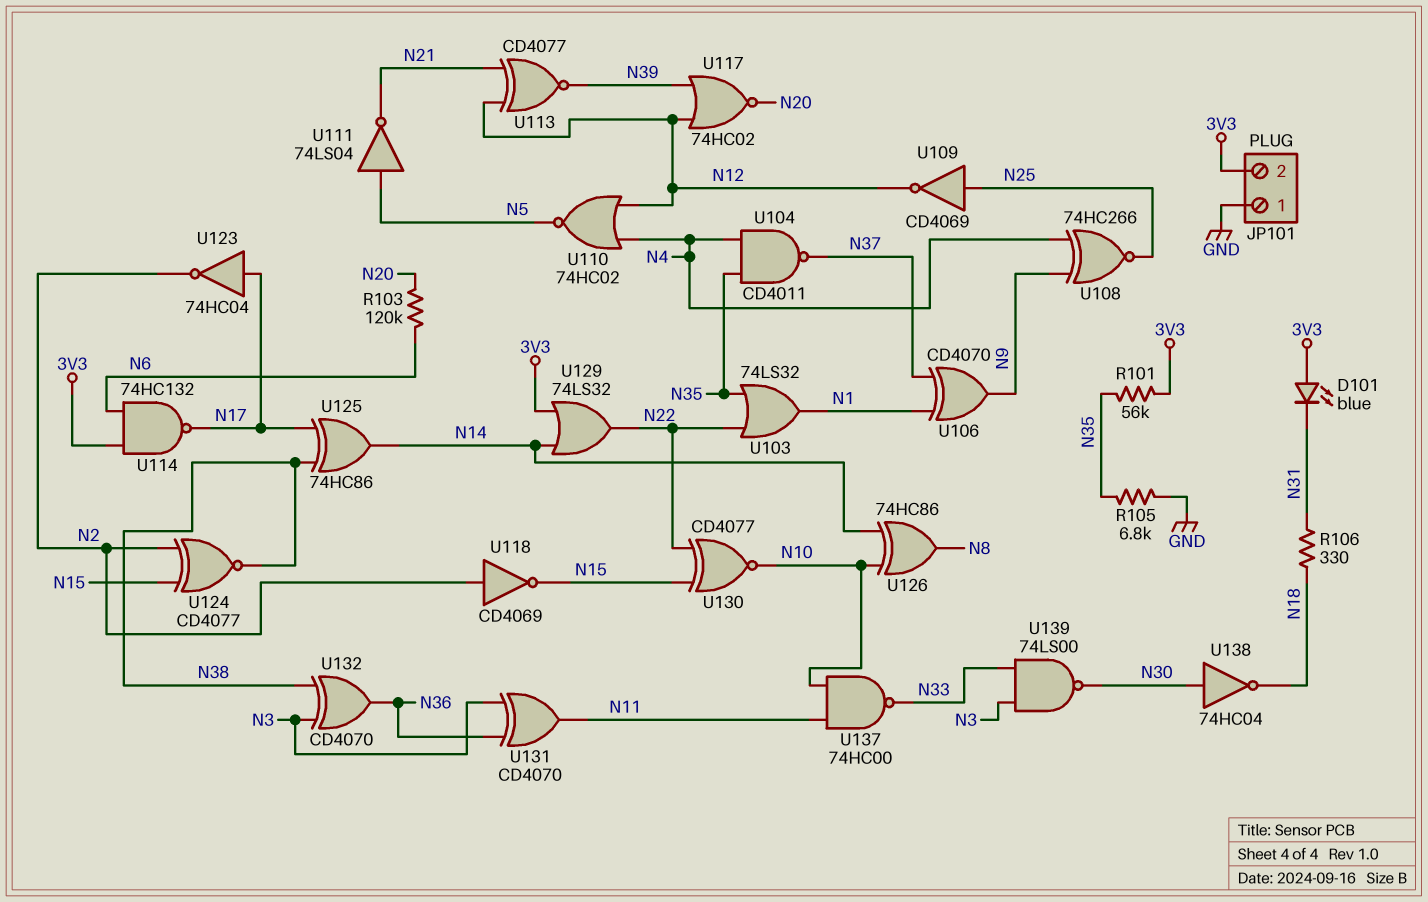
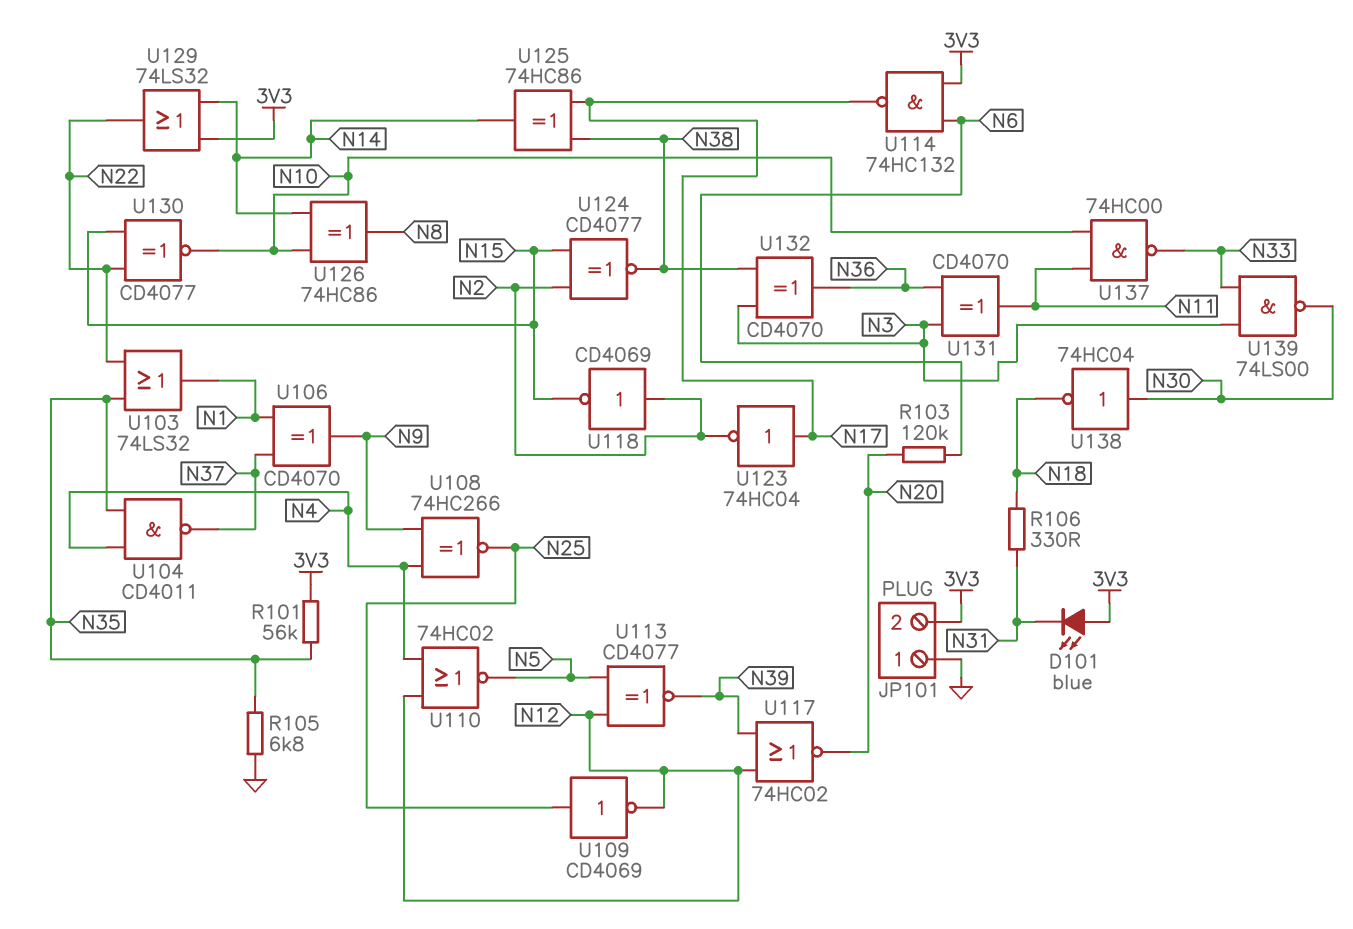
U111: NOT 74LS04 (in N5, out N21) -> none
U113: XNOR CD4077 (in N12, in N21, out N39) -> XNOR CD4077 (in N5, in N12, out N39)

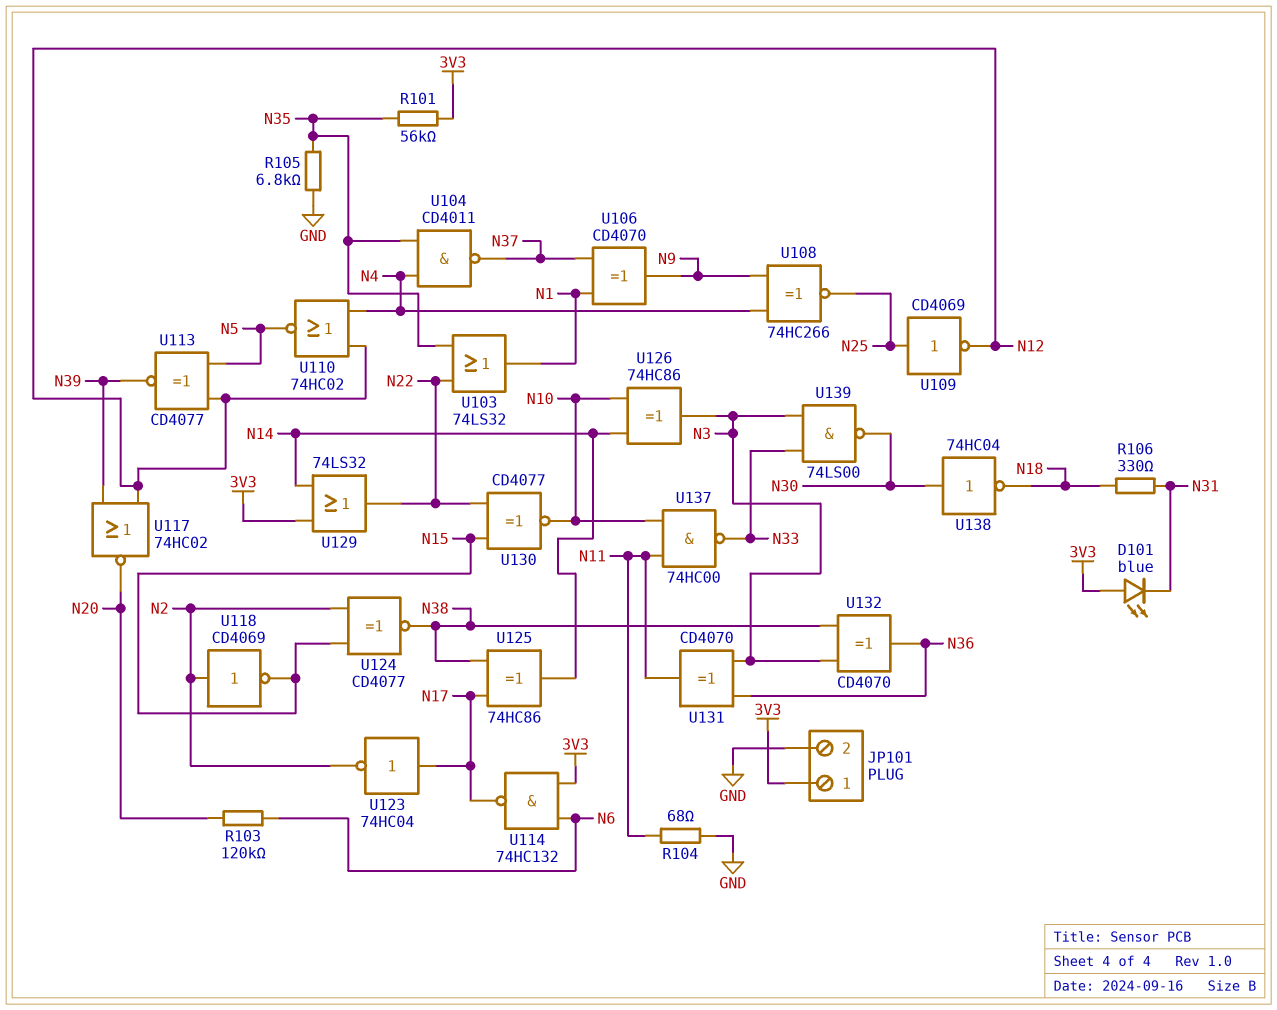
JP101 pin 1: GND -> 3V3
JP101 pin 2: 3V3 -> GND
R104: none -> 68 (GND, N11)
U126: XOR 74HC86 (in N10, in N14, out N8) -> XOR 74HC86 (in N10, in N14, out N3)

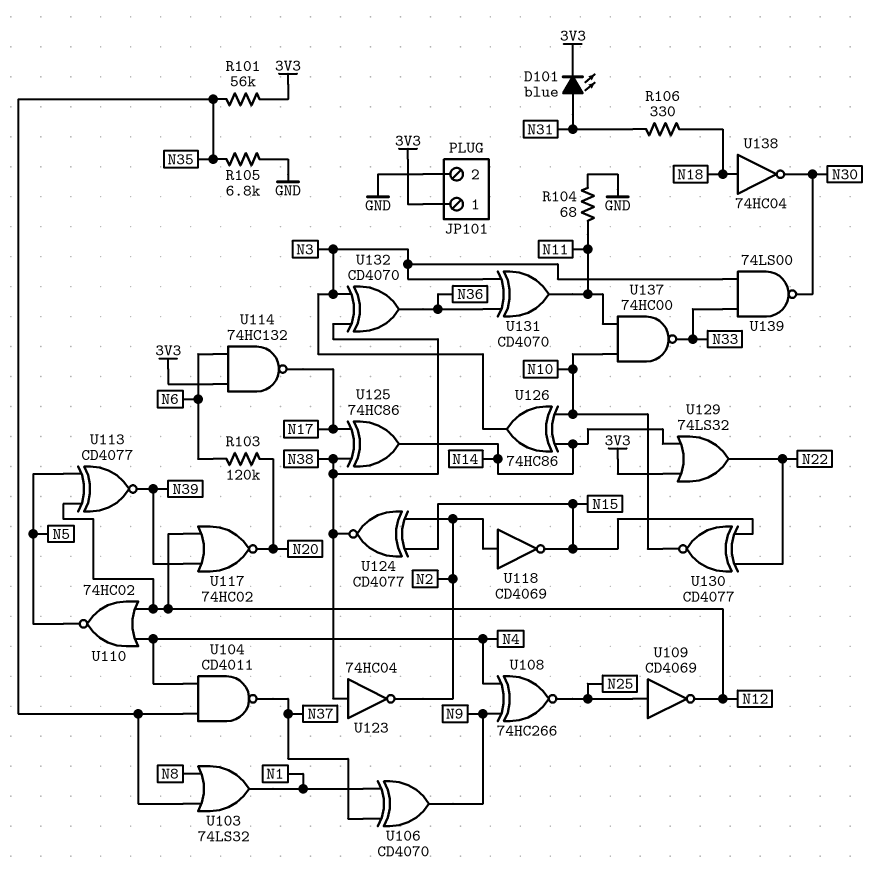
D101: LED blue (A 3V3, K N31) -> LED blue (A N31, K 3V3)
U103: OR 74LS32 (in N22, in N35, out N1) -> OR 74LS32 (in N8, in N35, out N1)
U123: NOT 74HC04 (in N17, out N2) -> NOT 74HC04 (in N38, out N2)
U138: NOT 74HC04 (in N30, out N18) -> NOT 74HC04 (in N18, out N30)

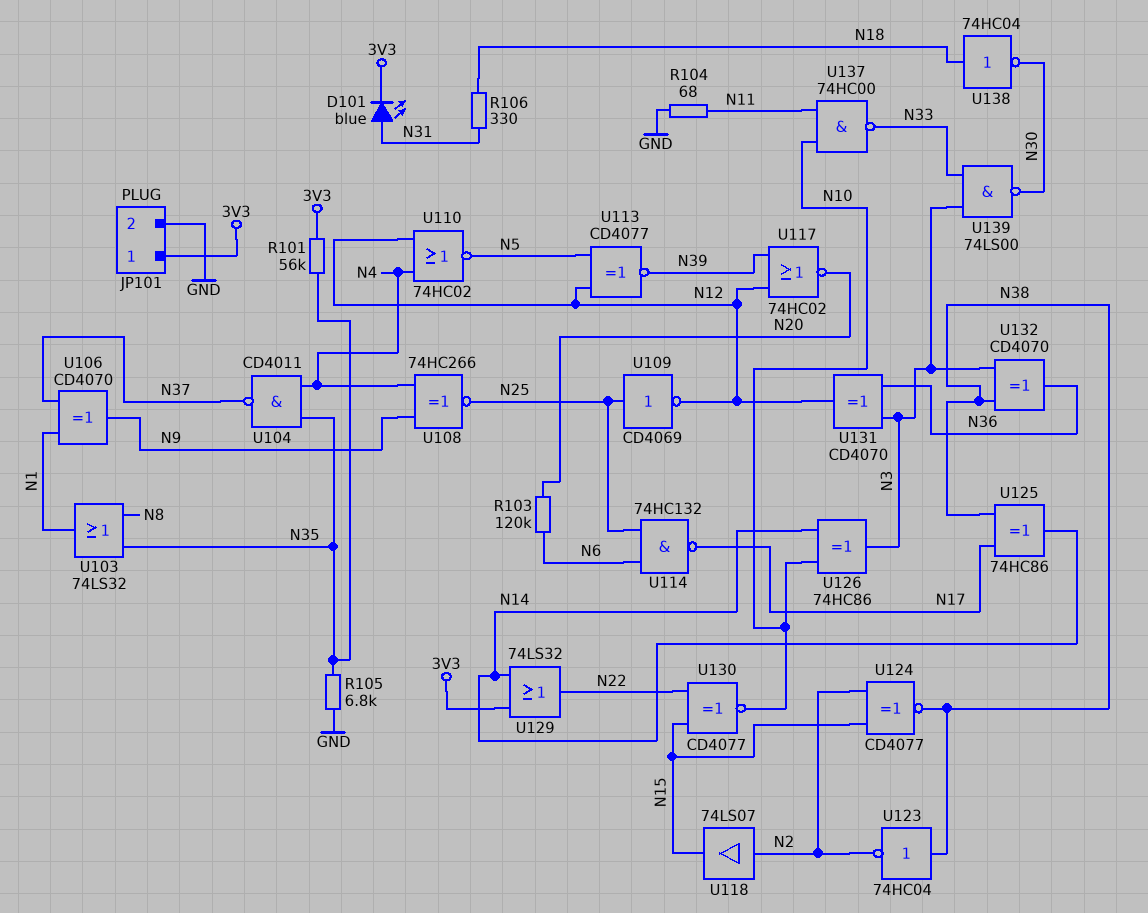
U114: NAND 74HC132 (in 3V3, in N6, out N17) -> NAND 74HC132 (in N6, in N25, out N17)
U118: NOT CD4069 (in N2, out N15) -> buffer 74LS07 (in N2, out N15)
U131: XOR CD4070 (in N3, in N36, out N11) -> XOR CD4070 (in N3, in N36, out N12)

